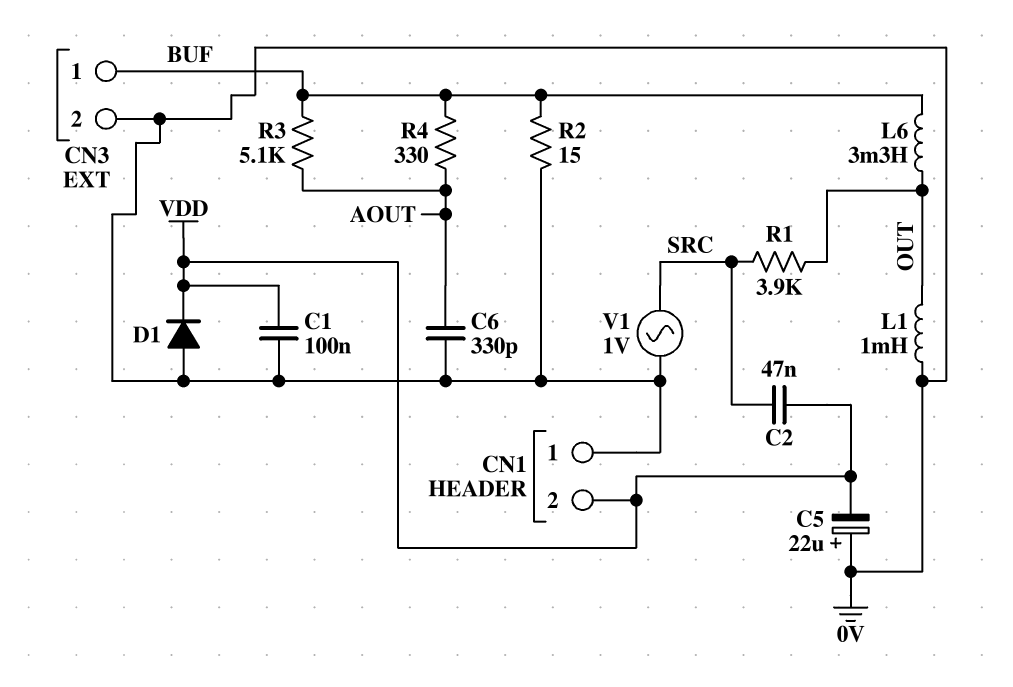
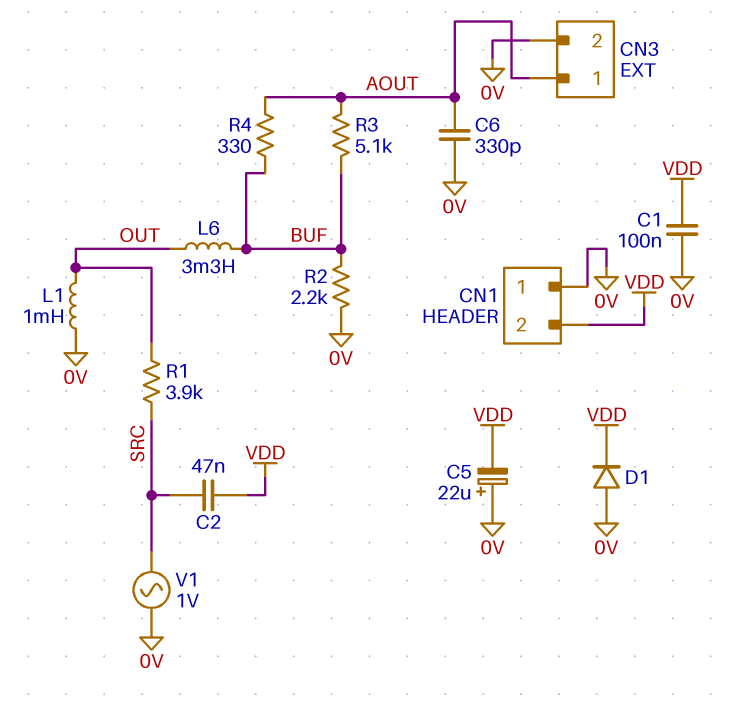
CN3 pin 1: BUF -> AOUT
R2: 15 (0V, BUF) -> 2.2k (0V, BUF)

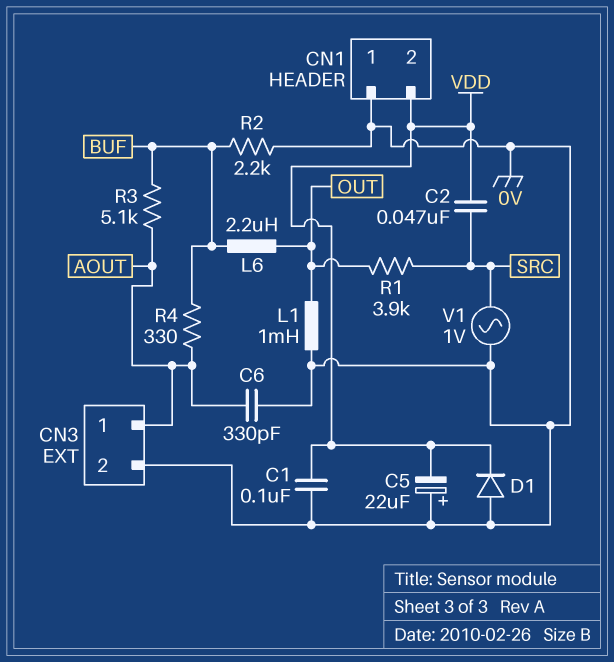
L6: 3.3mH (BUF, OUT) -> 2.2uH (BUF, OUT)

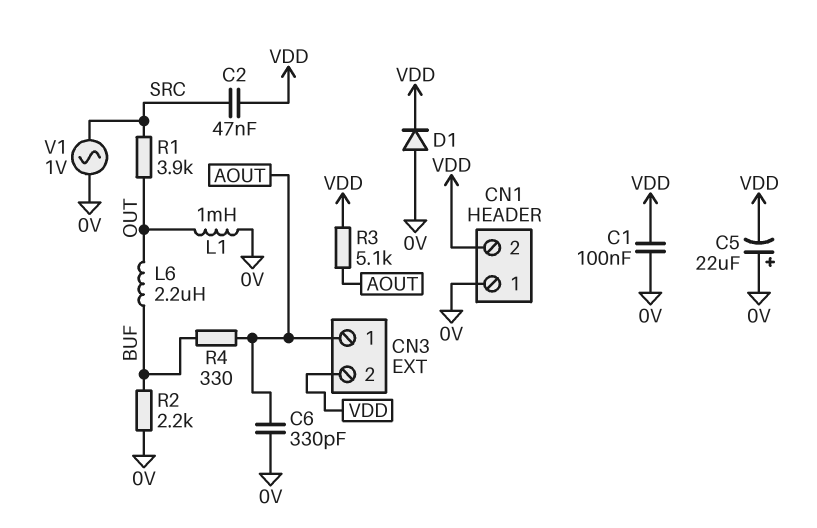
CN3 pin 2: 0V -> VDD
R3: 5.1k (AOUT, BUF) -> 5.1k (AOUT, VDD)

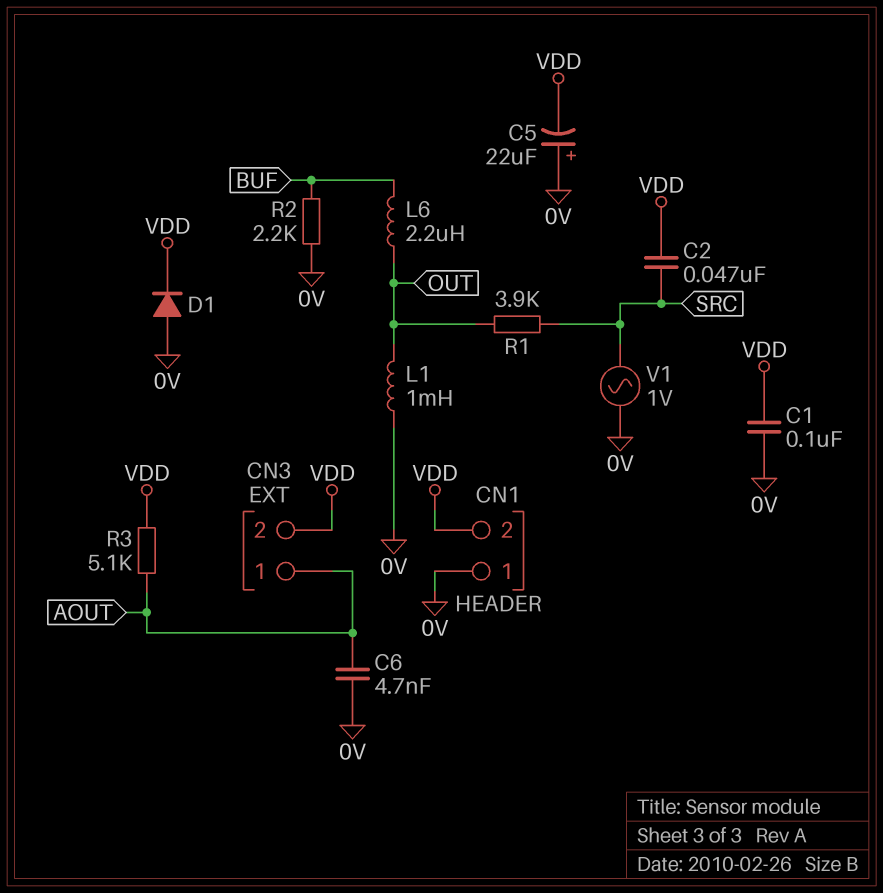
C6: 330pF (0V, AOUT) -> 4.7nF (0V, AOUT)
R4: 330 (AOUT, BUF) -> none

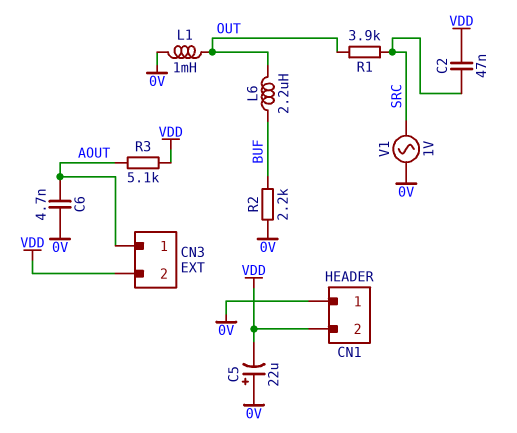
C1: 100nF (0V, VDD) -> none
D1: diode (A 0V, K VDD) -> none

